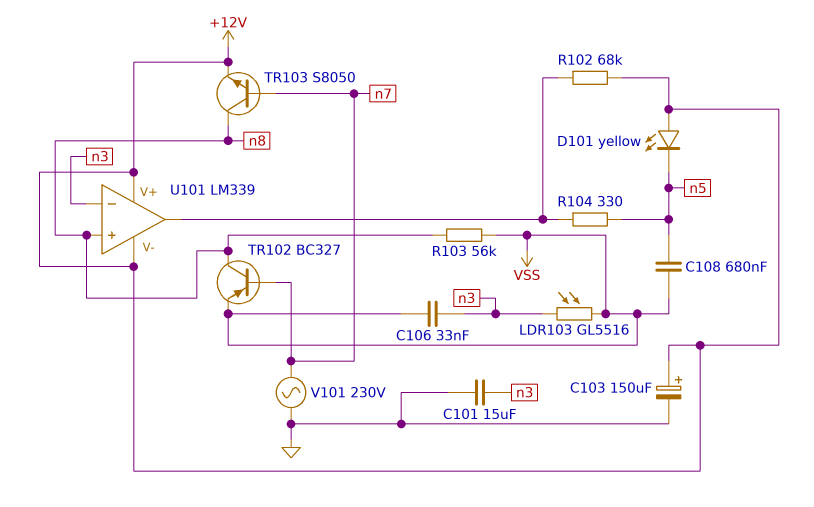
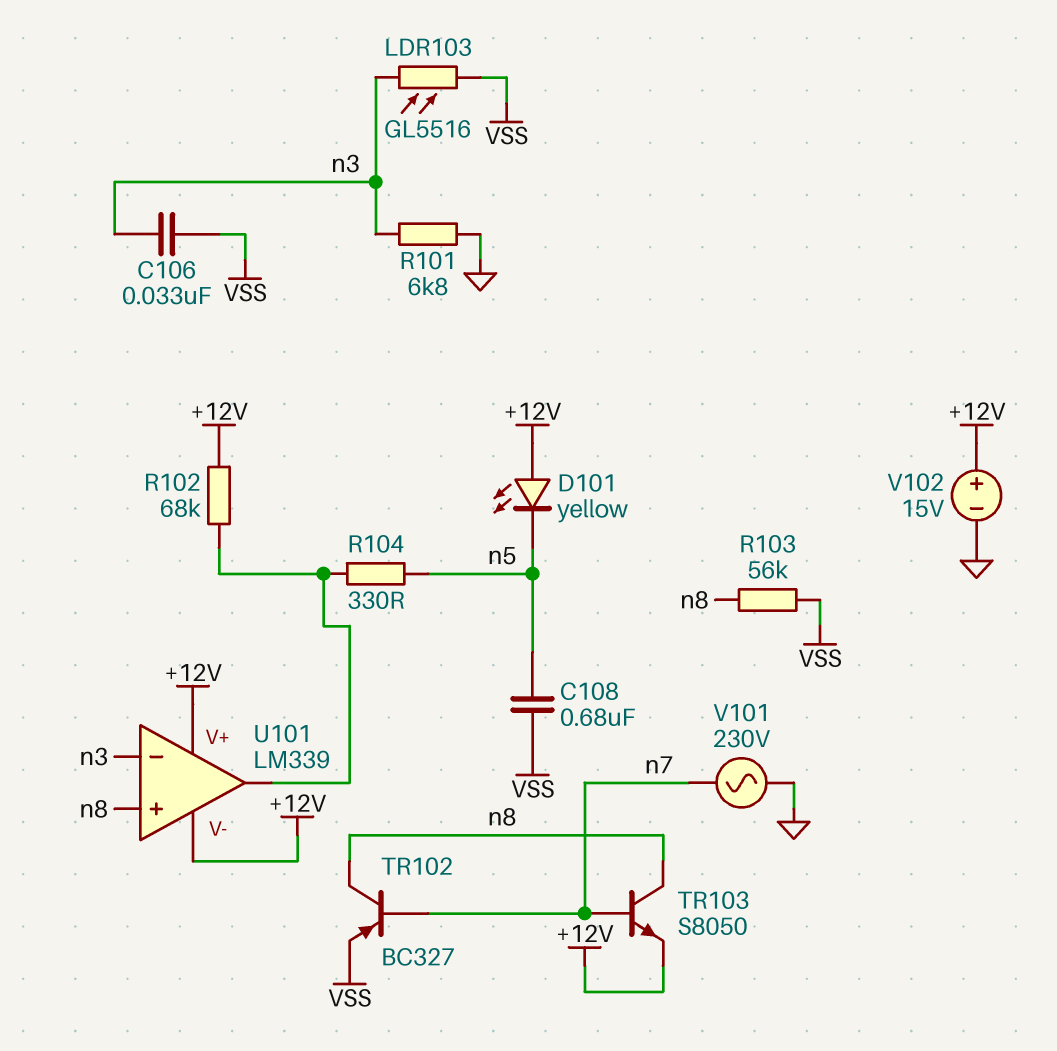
C101: 15uF (GND, n3) -> none
C103: 150uF (plus +12V, minus GND) -> none
R101: none -> 6.8k (GND, n3)
V102: none -> 15V (plus +12V, minus GND)

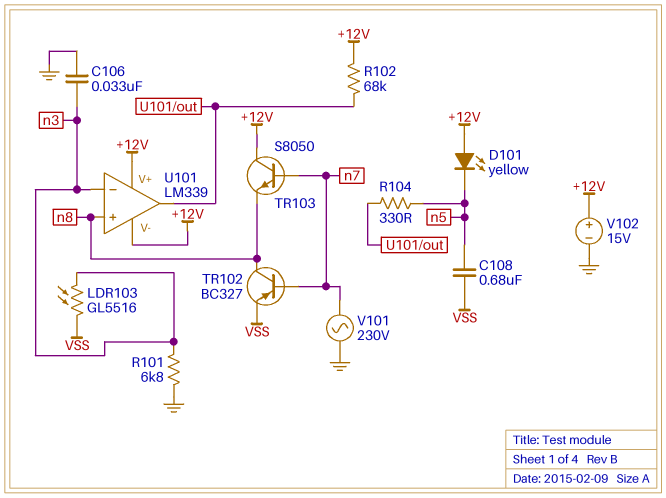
C106: 33nF (VSS, n3) -> 33nF (GND, n3)
R103: 56k (VSS, n8) -> none
TR103: NPN S8050 (B n7, C n8, E +12V) -> NPN S8050 (B n7, C +12V, E n8)

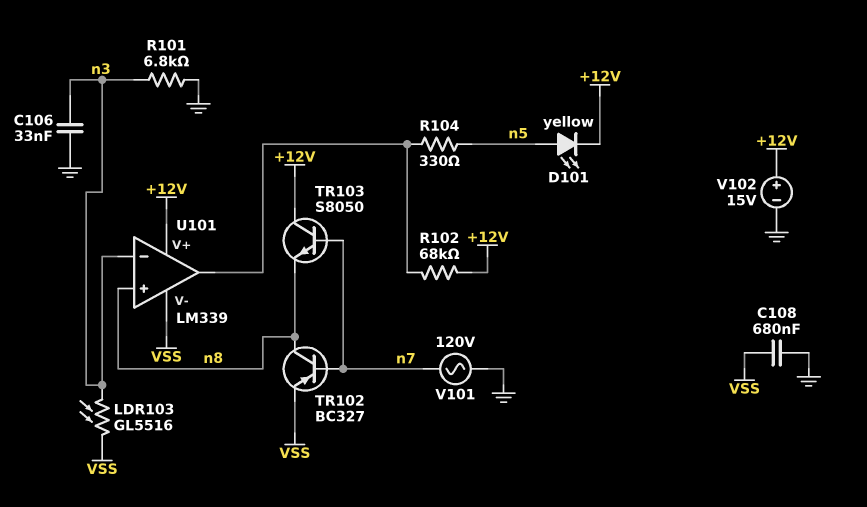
C108: 680nF (VSS, n5) -> 680nF (GND, VSS)
D101: LED yellow (A +12V, K n5) -> LED yellow (A n5, K +12V)
U101 pin V-: +12V -> VSS
V101: AC 230V (GND, n7) -> AC 120V (GND, n7)

